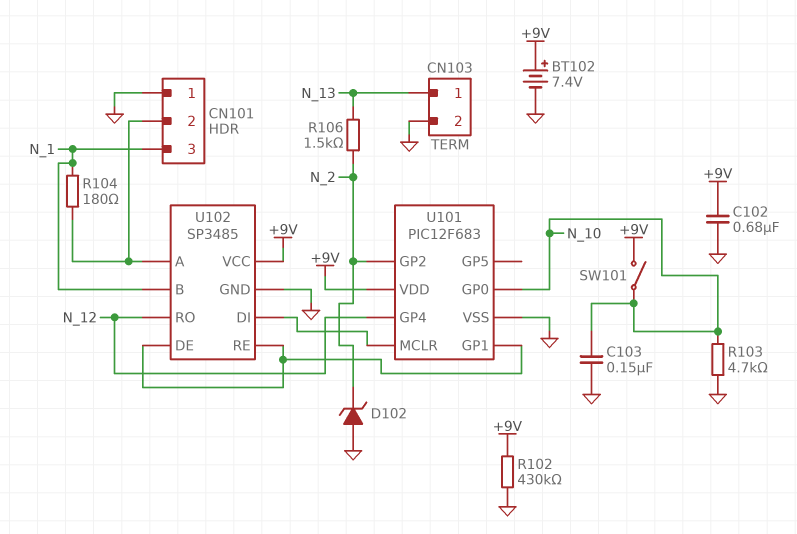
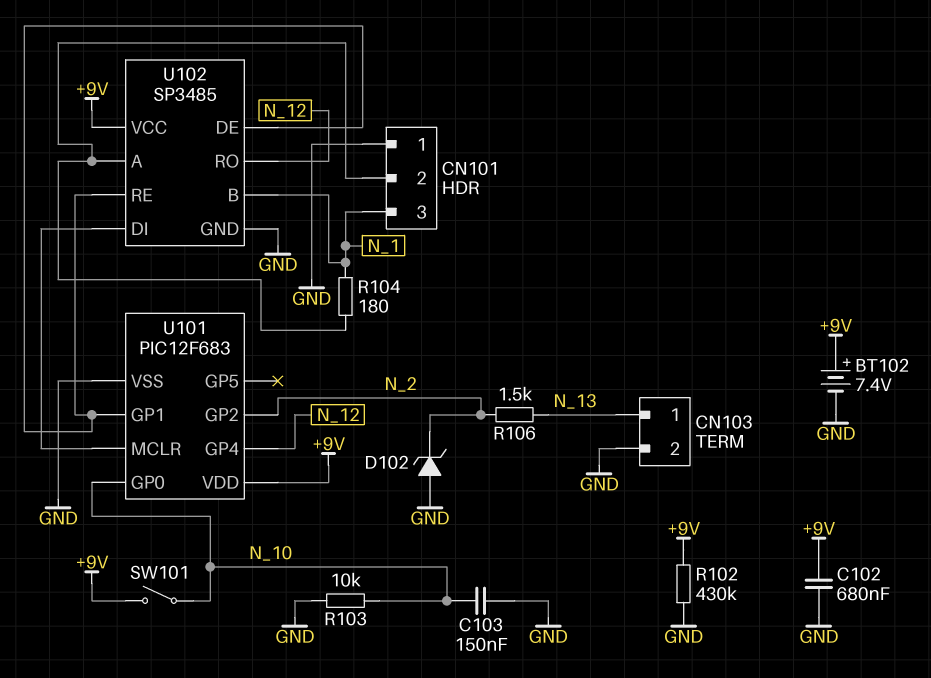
R103: 4.7k (GND, N_10) -> 10k (GND, N_10)

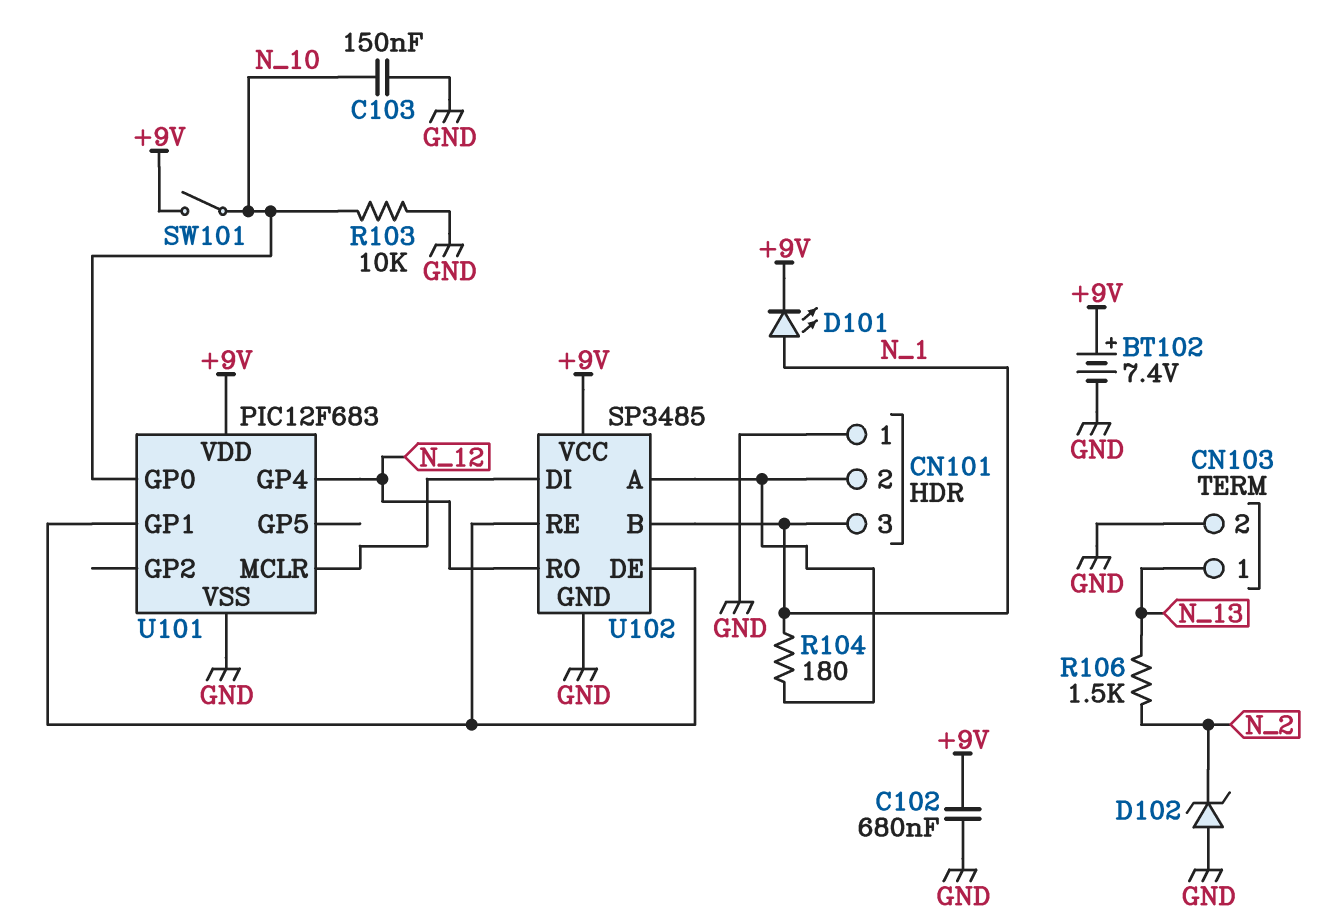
D101: none -> LED (A N_1, K +9V)
R102: 430k (+9V, GND) -> none
U101 pin GP2: N_2 -> none

